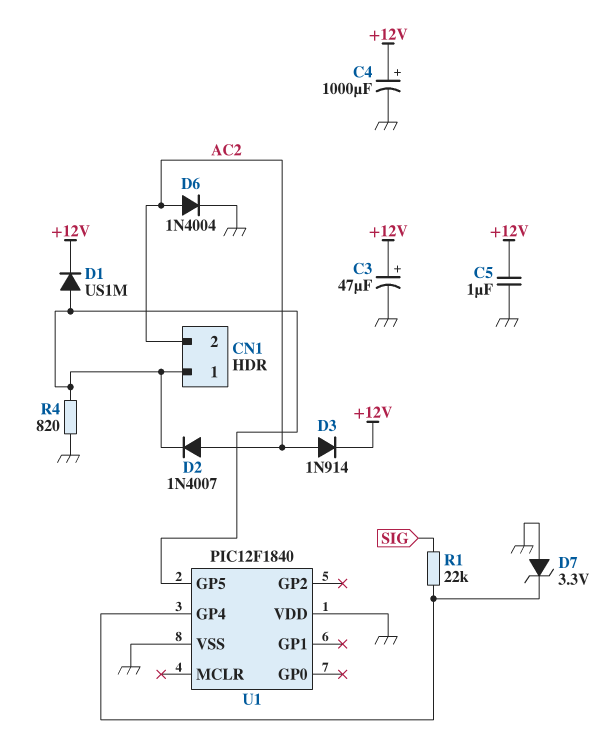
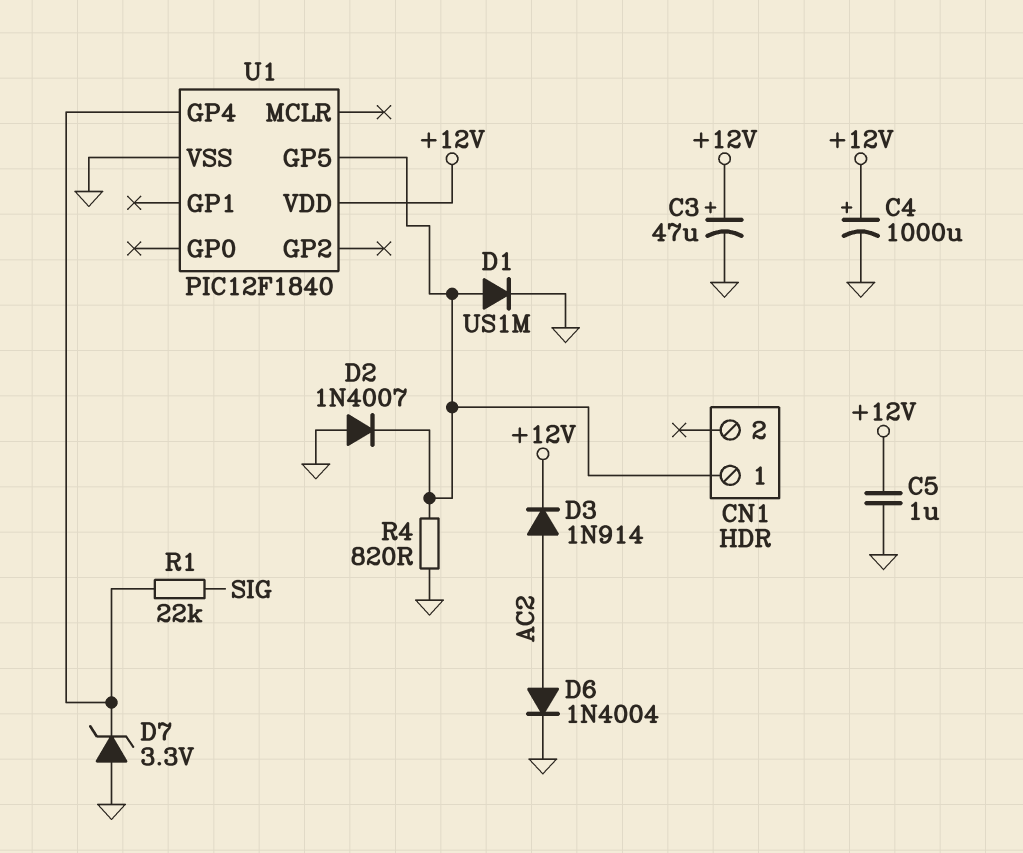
CN1 pin 2: AC2 -> none
D1: diode US1M (A CN1/1, K +12V) -> diode US1M (A CN1/1, K GND)
D2: diode 1N4007 (A AC2, K CN1/1) -> diode 1N4007 (A GND, K CN1/1)
U1 pin VDD: GND -> +12V

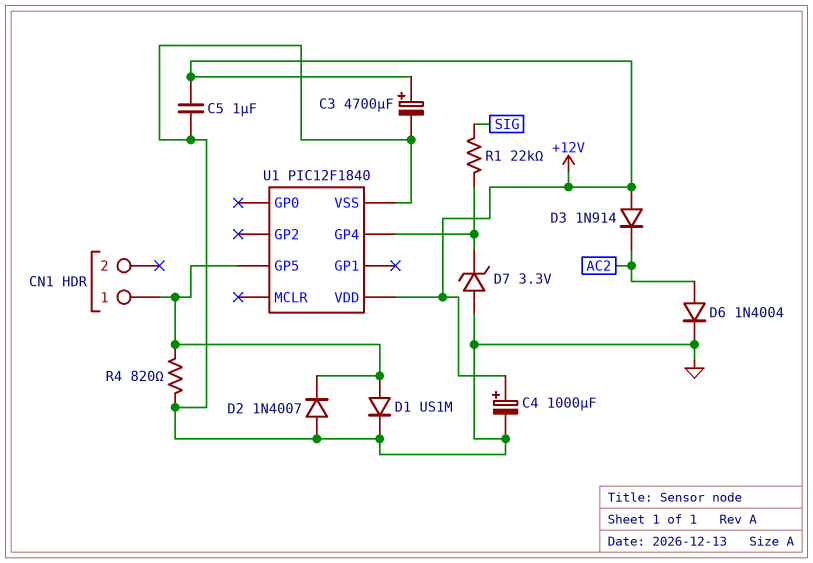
C3: 47uF (plus +12V, minus GND) -> 4700uF (plus +12V, minus GND)
D3: diode 1N914 (A AC2, K +12V) -> diode 1N914 (A +12V, K AC2)

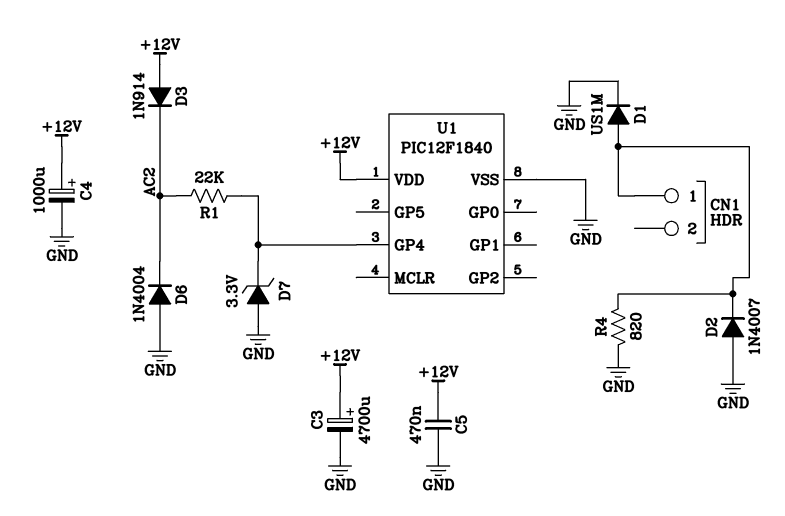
C5: 1uF (+12V, GND) -> 470nF (+12V, GND)
D6: diode 1N4004 (A AC2, K GND) -> diode 1N4004 (A GND, K AC2)
R1: 22k (SIG, U1/GP4) -> 22k (AC2, U1/GP4)
U1 pin GP5: CN1/1 -> none

